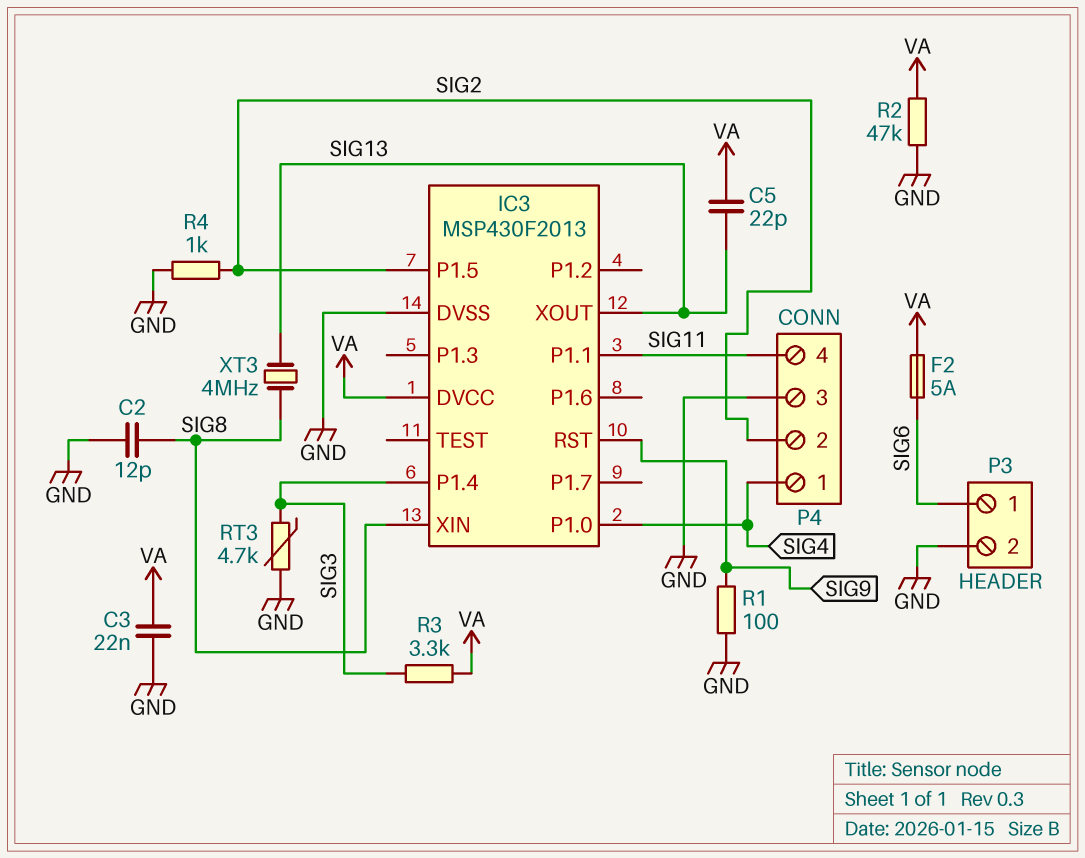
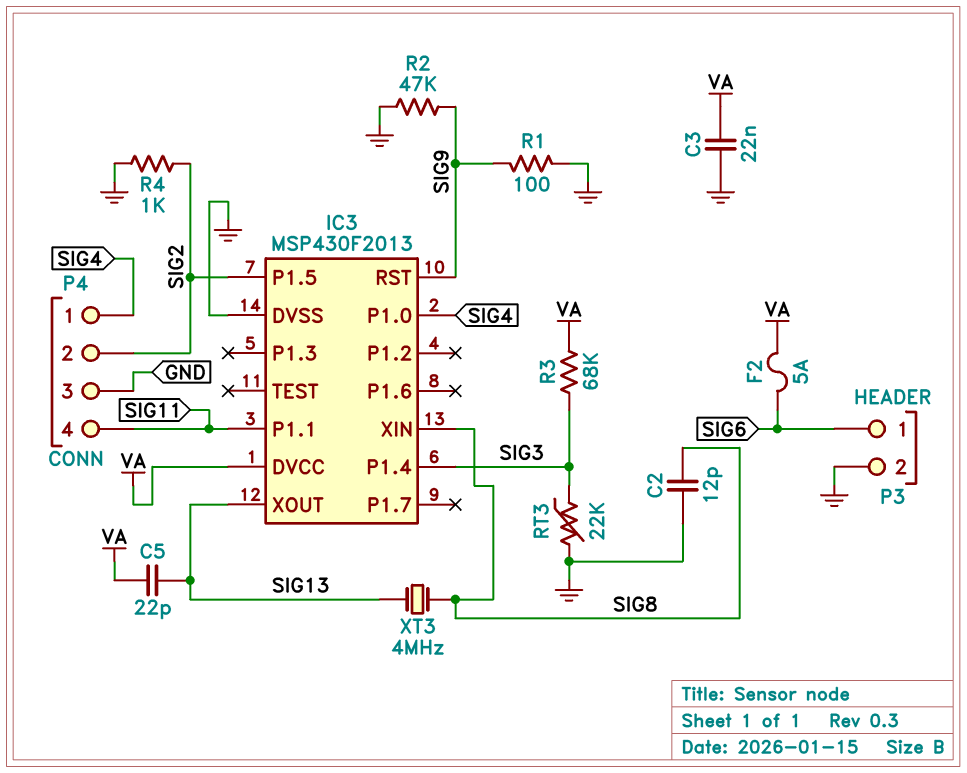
R2: 47k (GND, VA) -> 47k (GND, SIG9)
R3: 3.3k (SIG3, VA) -> 68k (SIG3, VA)
RT3: 4.7k (GND, SIG3) -> 22k (GND, SIG3)

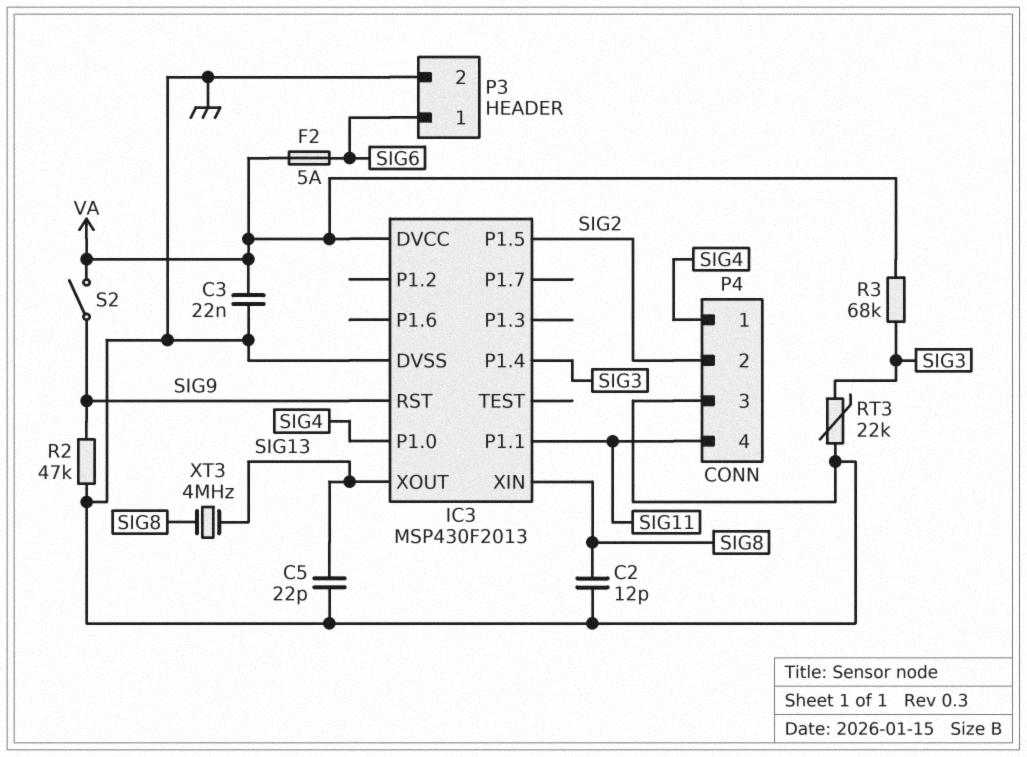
C5: 22pF (SIG13, VA) -> 22pF (GND, SIG13)
R1: 100 (GND, SIG9) -> none
R4: 1k (GND, SIG2) -> none
S2: none -> switch (SIG9, VA)

